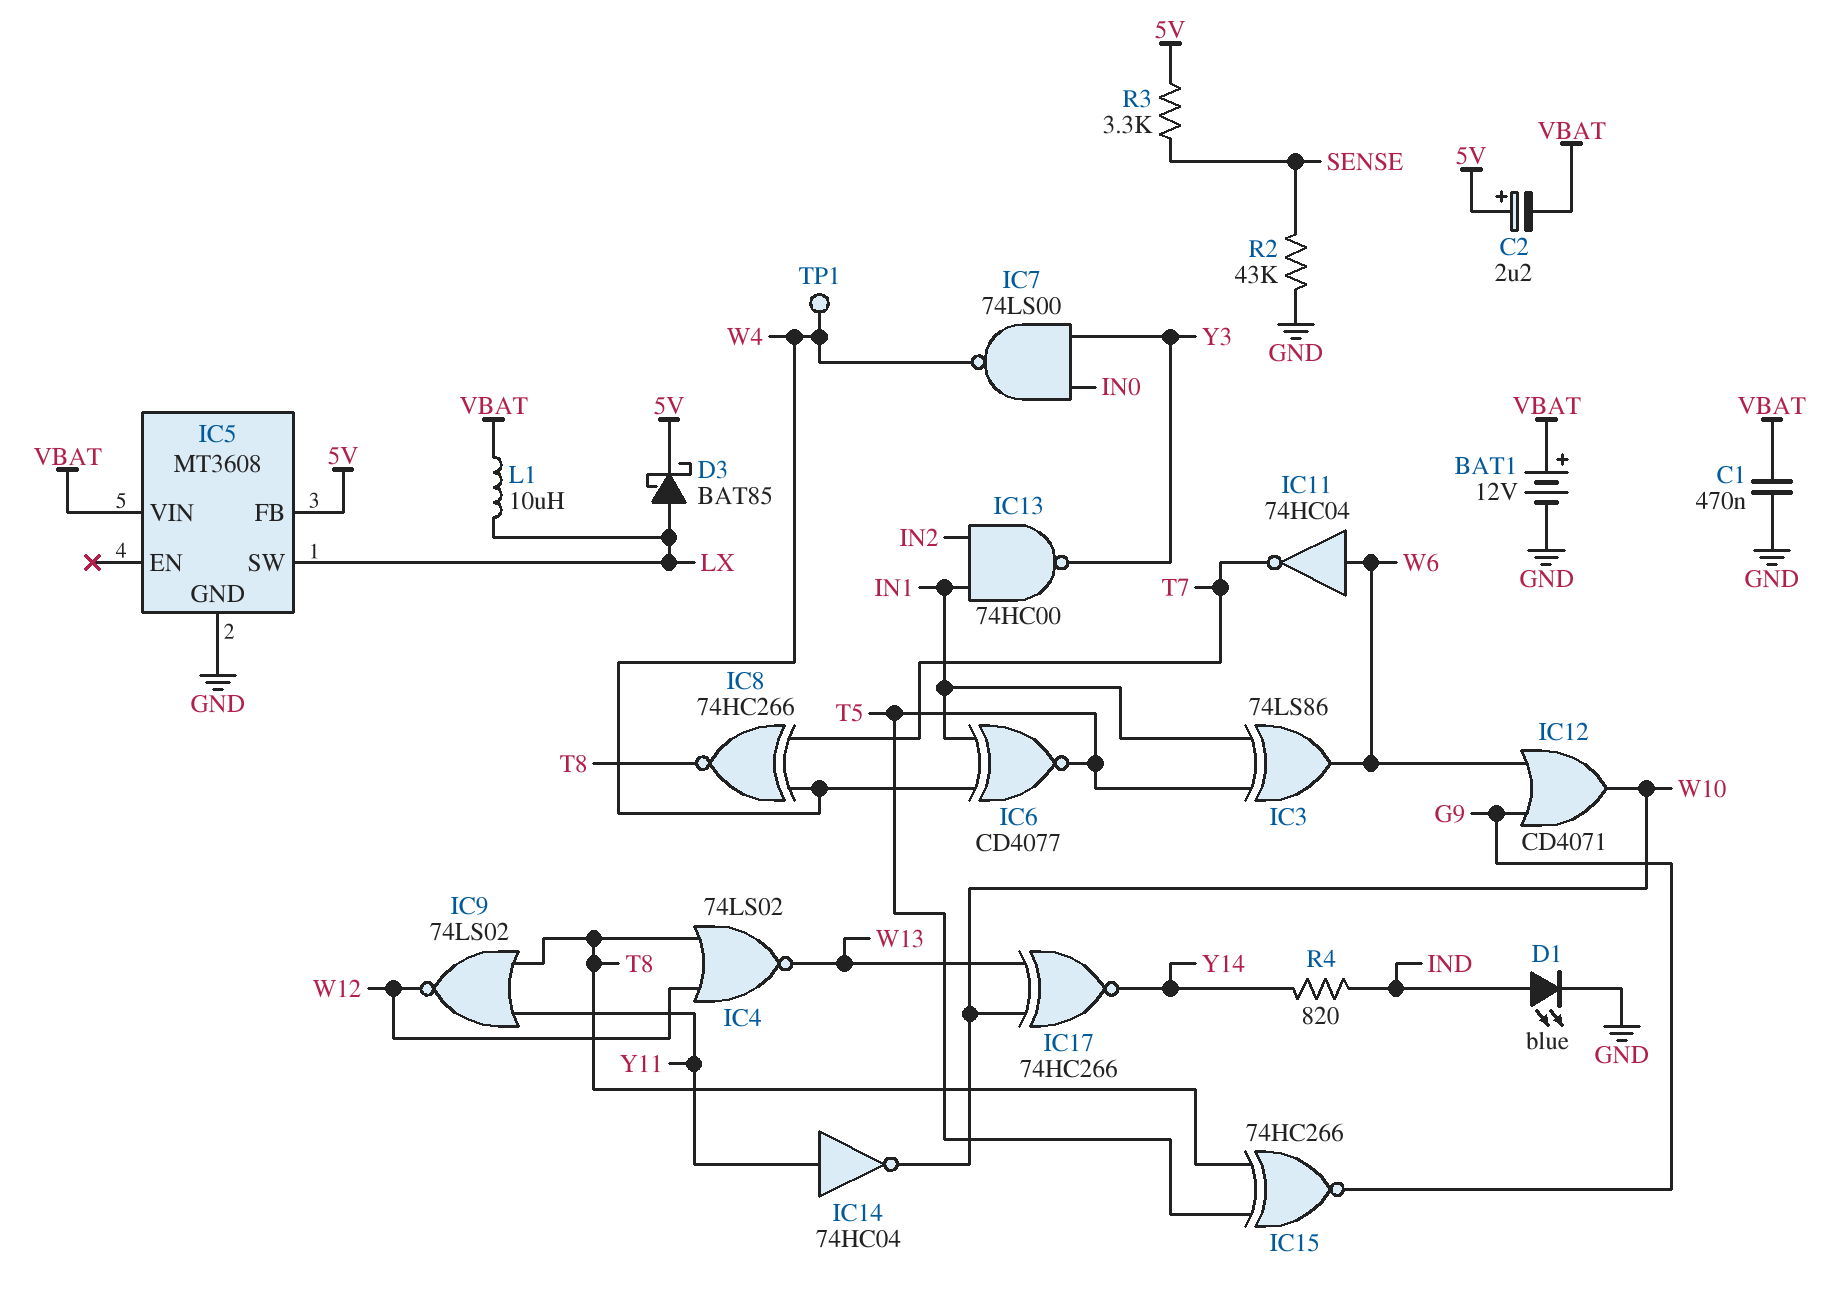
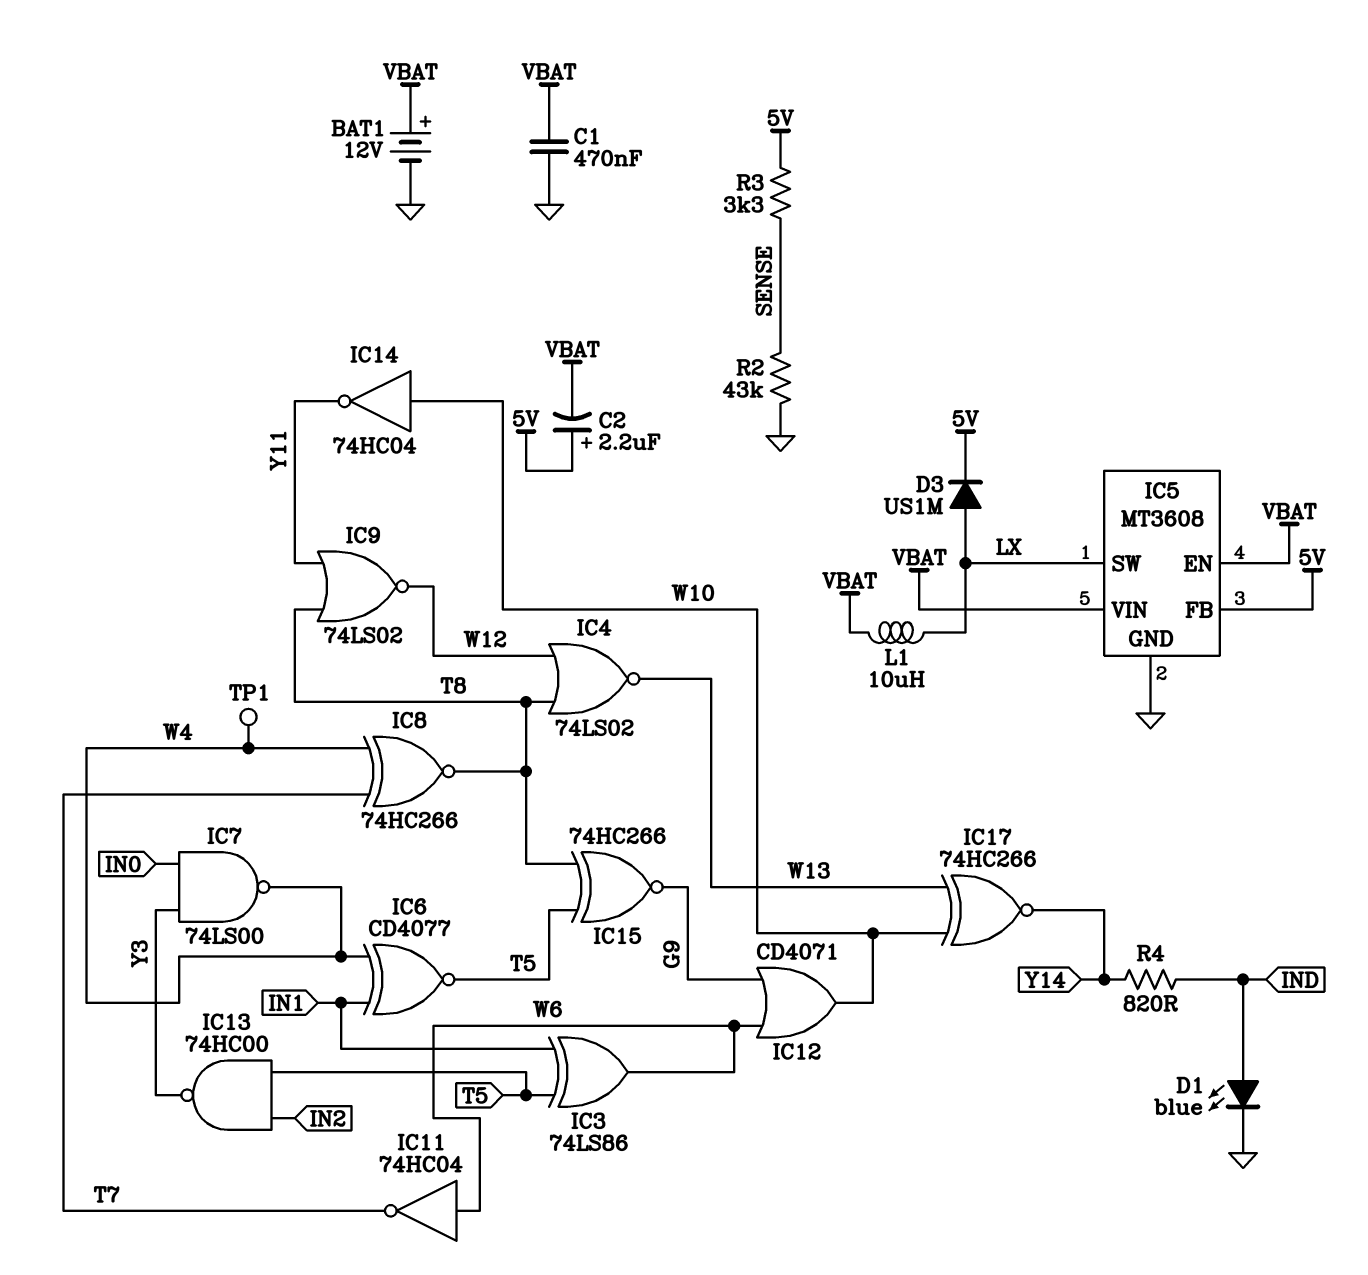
D3: schottky BAT85 (A LX, K 5V) -> diode US1M (A LX, K 5V)
IC5 pin EN: none -> VBAT
IC13: NAND 74HC00 (in IN1, in IN2, out Y3) -> NAND 74HC00 (in IN2, in T5, out Y3)
IC14: NOT 74HC04 (in Y11, out W10) -> NOT 74HC04 (in W10, out Y11)

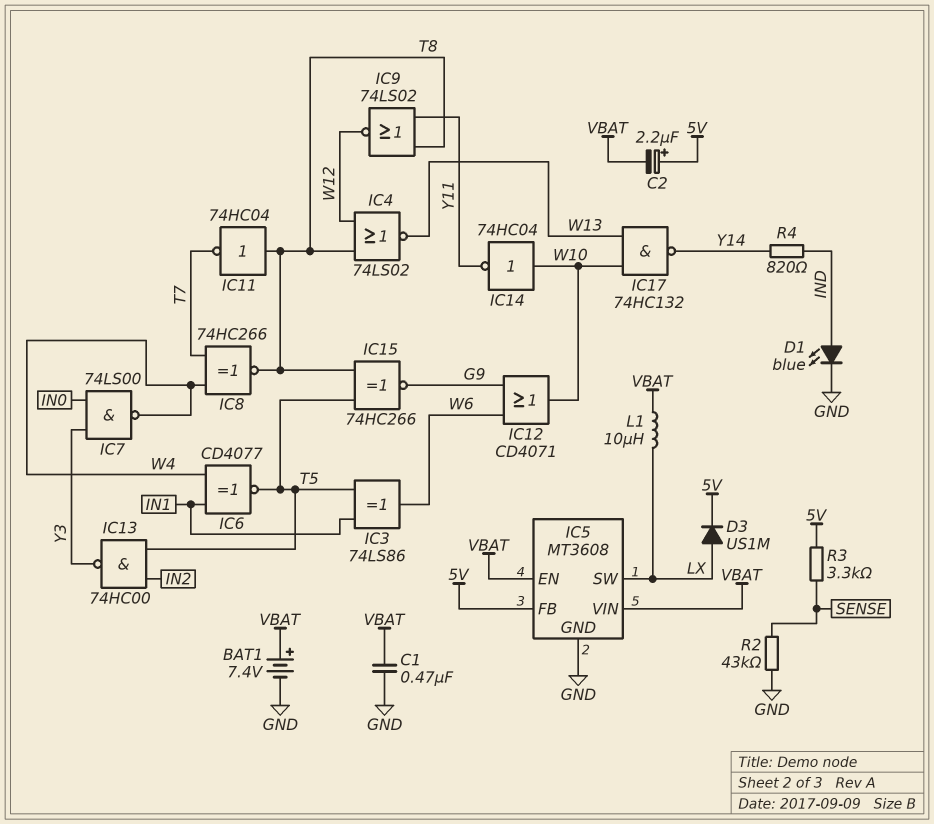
BAT1: 12V (plus VBAT, minus GND) -> 7.4V (plus VBAT, minus GND)
IC11: NOT 74HC04 (in W6, out T7) -> NOT 74HC04 (in T8, out T7)
IC17: XNOR 74HC266 (in W10, in W13, out Y14) -> NAND 74HC132 (in W10, in W13, out Y14)
TP1: test point (W4) -> none

